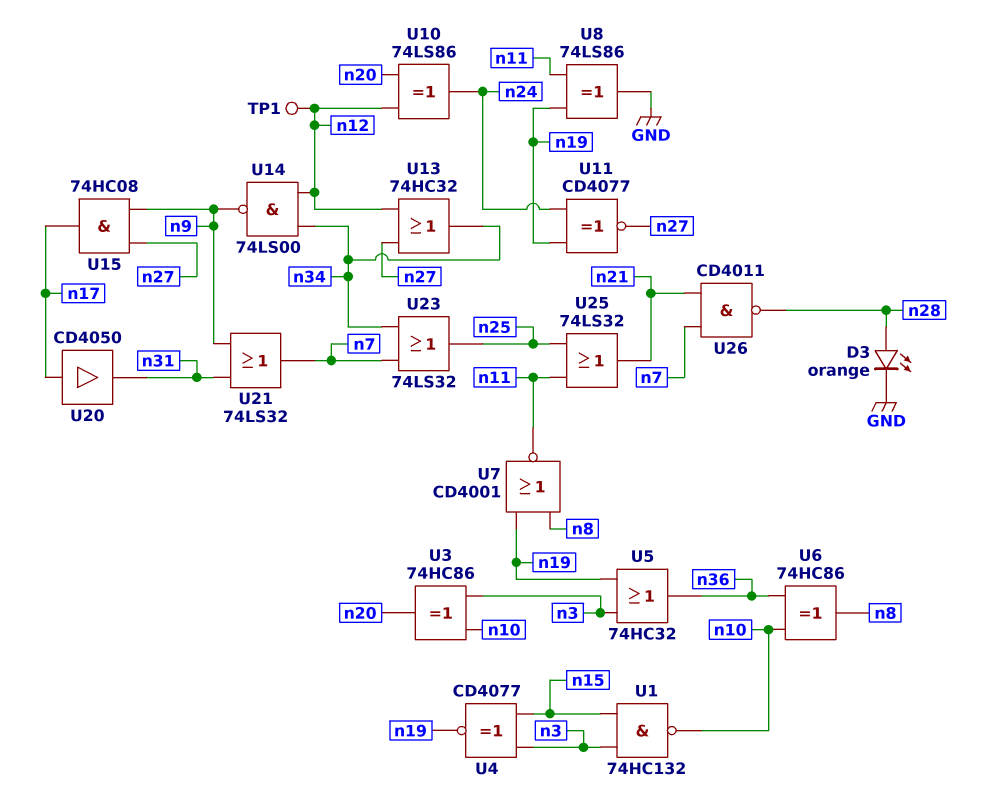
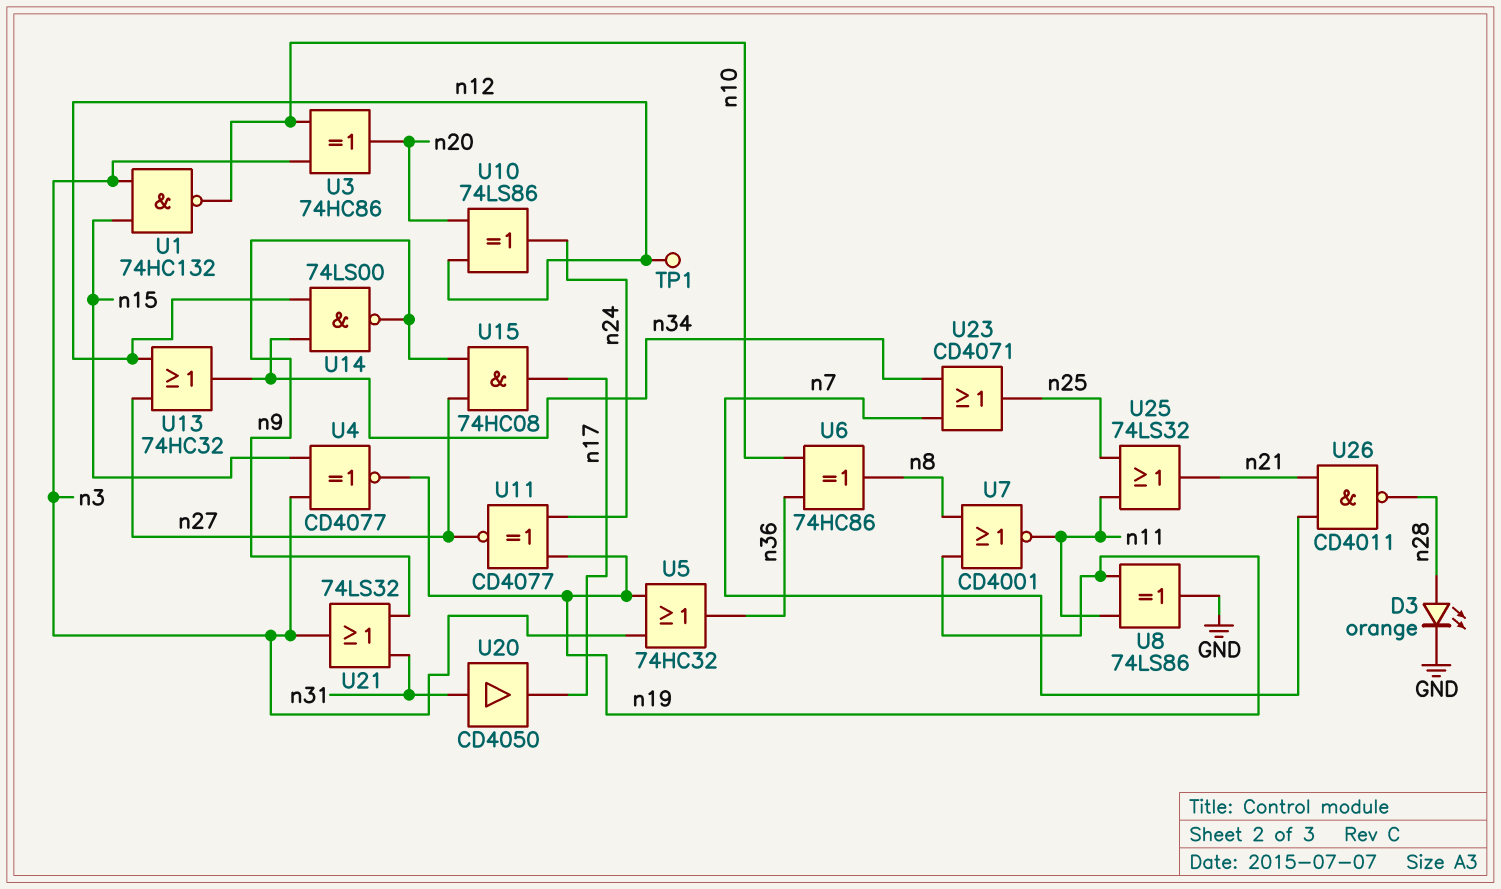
U20: buffer CD4050 (in n17, out n31) -> buffer CD4050 (in n31, out n17)
U21: OR 74LS32 (in n9, in n31, out n7) -> OR 74LS32 (in n9, in n31, out n3)
U23: OR 74LS32 (in n7, in n34, out n25) -> OR CD4071 (in n7, in n34, out n25)

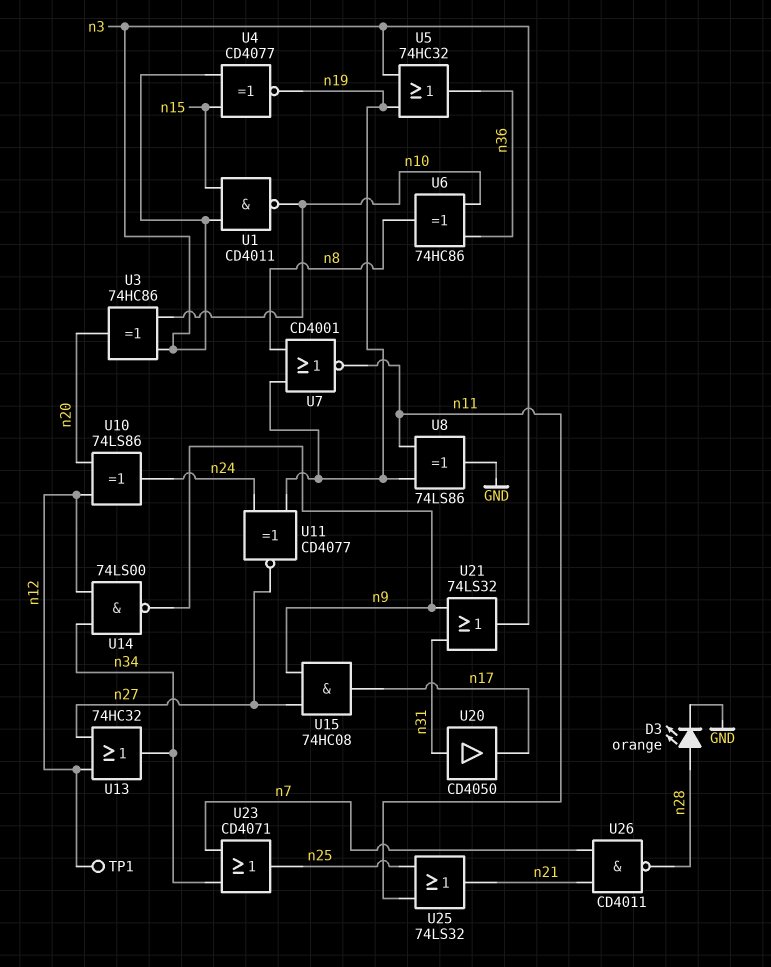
U1: NAND 74HC132 (in n3, in n15, out n10) -> NAND CD4011 (in n3, in n15, out n10)

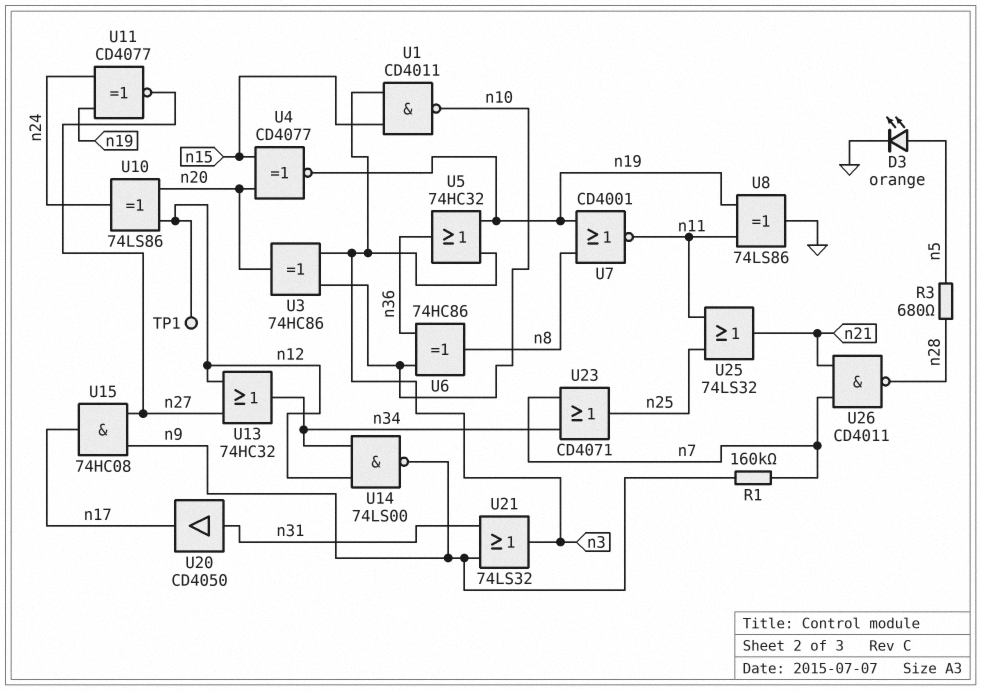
D3: LED orange (A n28, K GND) -> LED orange (A n5, K GND)
R1: none -> 160k (n7, n9)
R3: none -> 680 (n5, n28)
U4: XNOR CD4077 (in n3, in n15, out n19) -> XNOR CD4077 (in n15, in n20, out n19)

